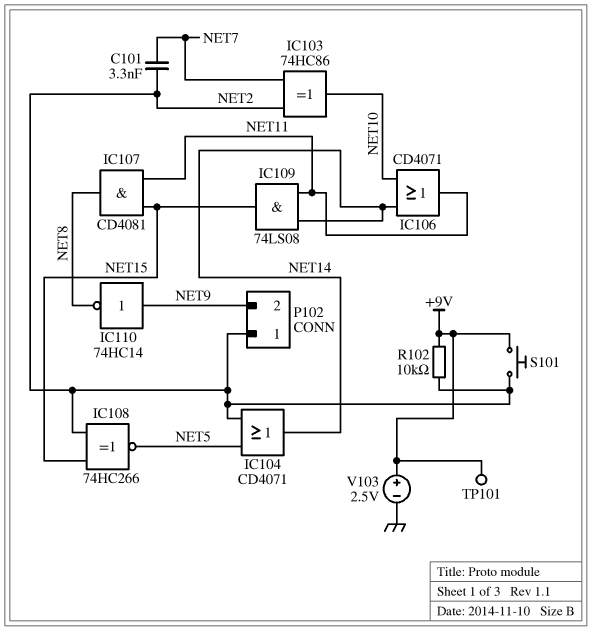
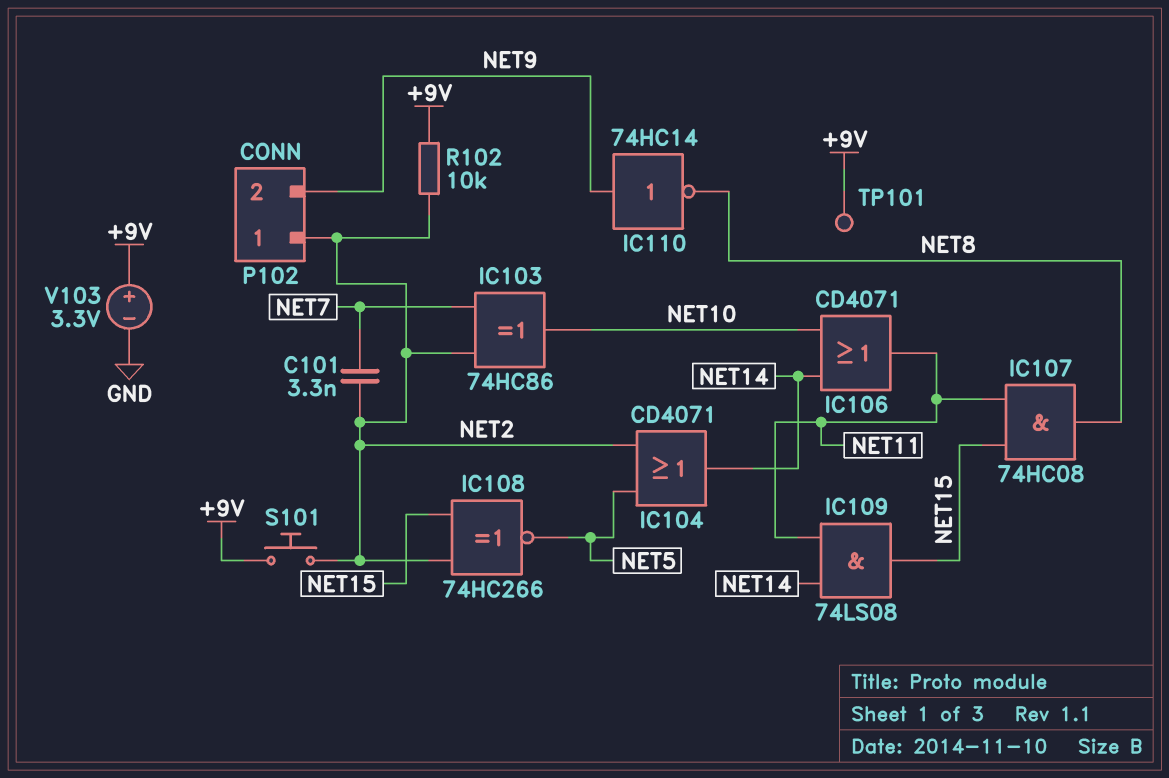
IC107: AND CD4081 (in NET11, in NET15, out NET8) -> AND 74HC08 (in NET11, in NET15, out NET8)
V103: 2.5V (plus +9V, minus GND) -> 3.3V (plus +9V, minus GND)

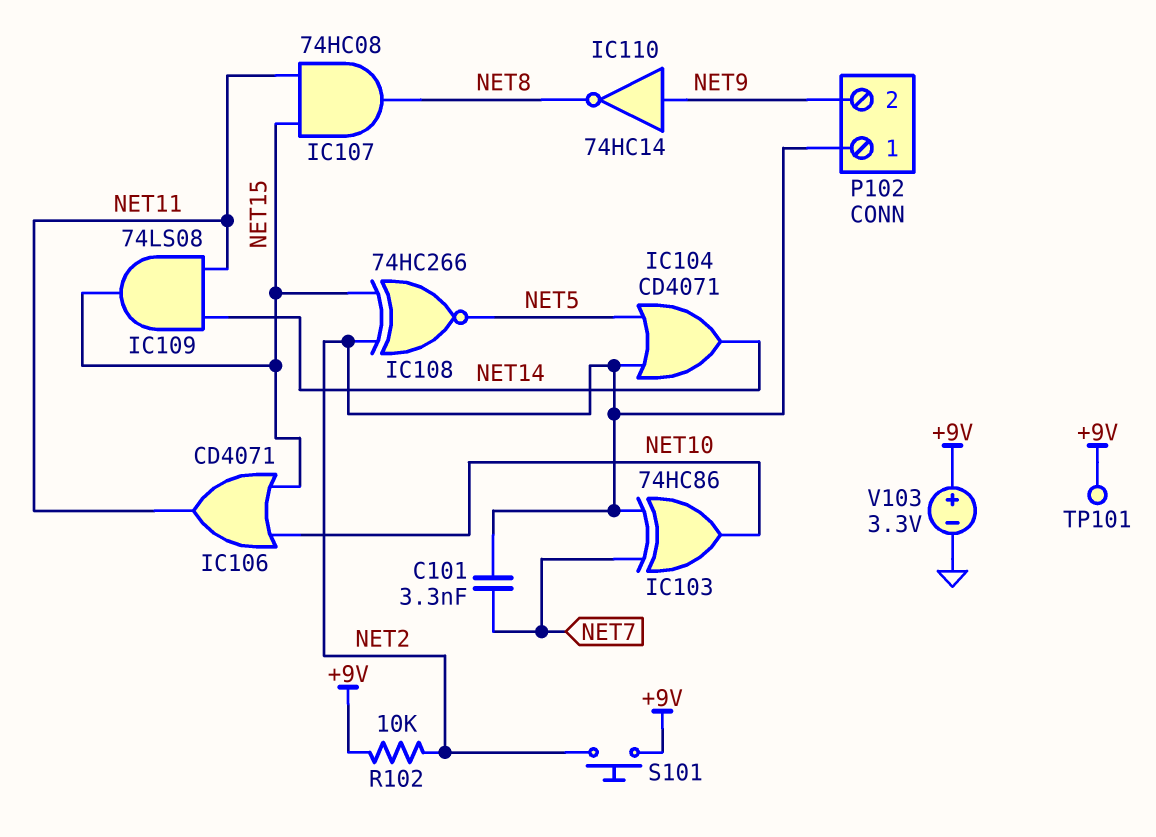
IC106: OR CD4071 (in NET10, in NET14, out NET11) -> OR CD4071 (in NET10, in NET15, out NET11)

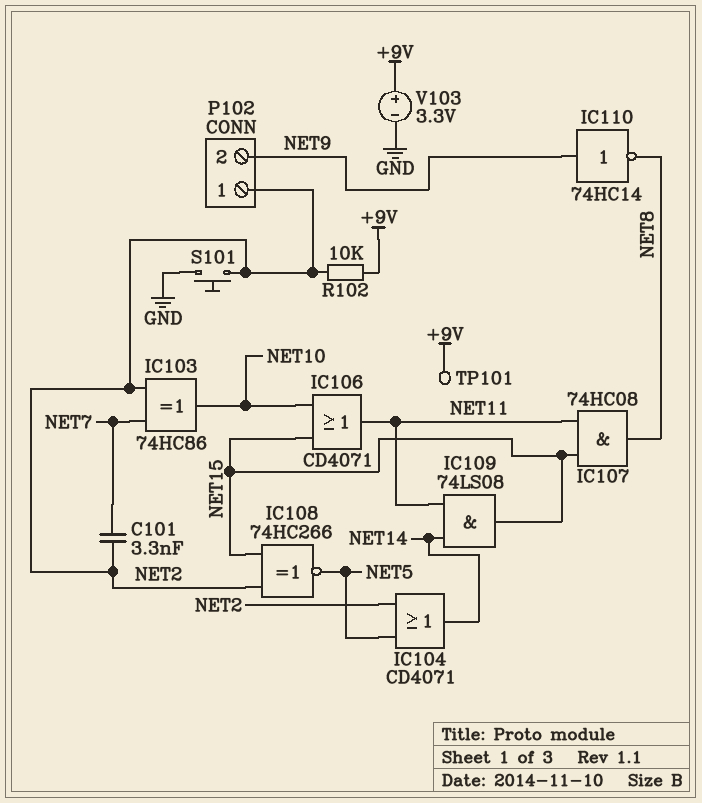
S101: button (+9V, NET2) -> button (GND, NET2)

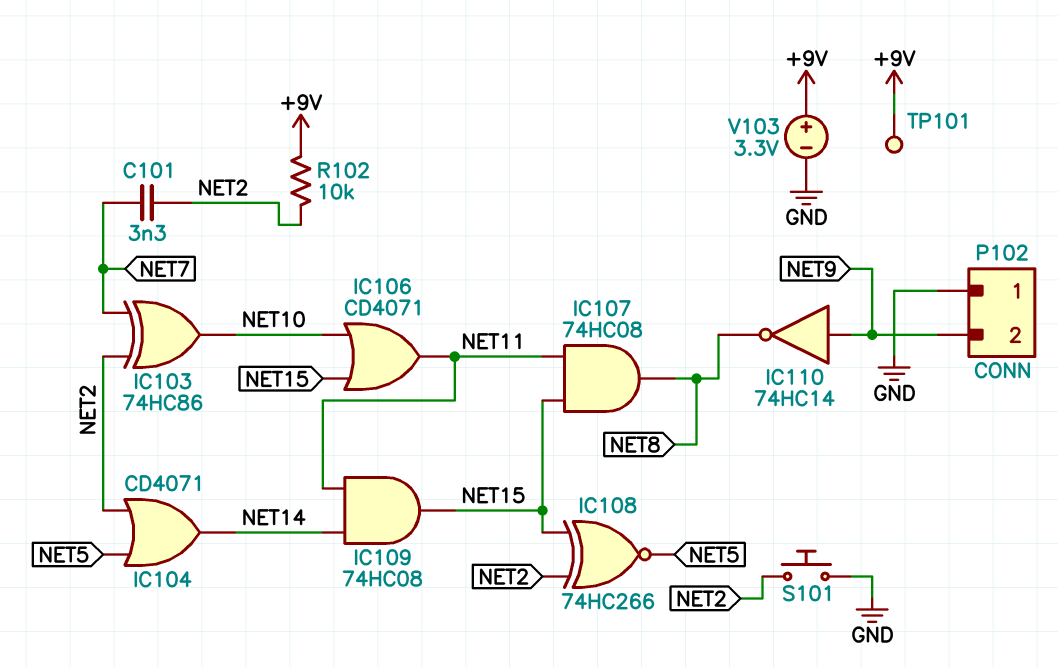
IC109: AND 74LS08 (in NET11, in NET14, out NET15) -> AND 74HC08 (in NET11, in NET14, out NET15)
P102 pin 1: NET2 -> GND

